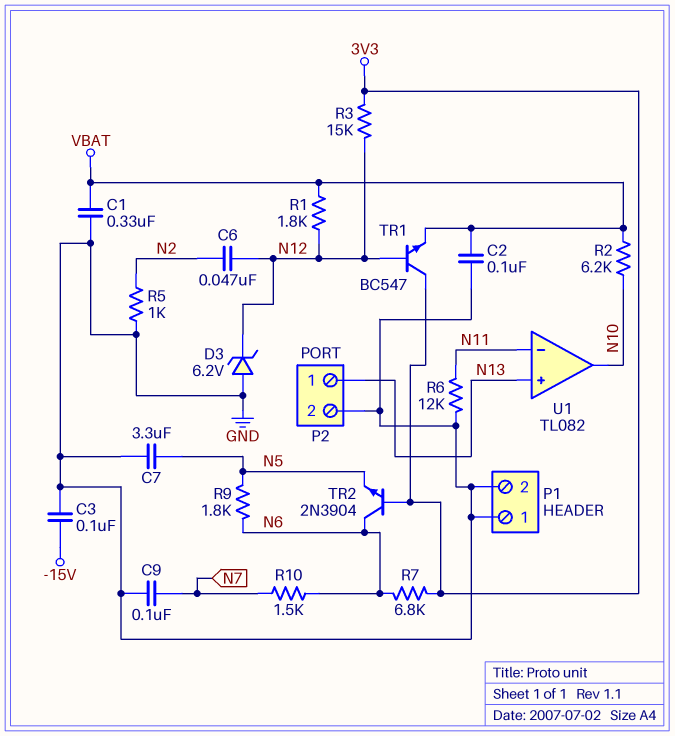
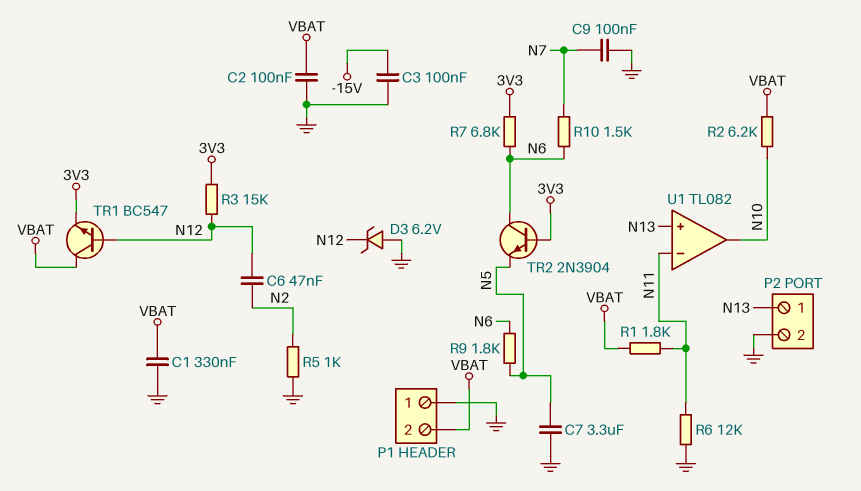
P1 pin 2: GND -> VBAT
R1: 1.8k (N12, VBAT) -> 1.8k (N11, VBAT)
TR1: NPN BC547 (B N12, C 3V3, E VBAT) -> NPN BC547 (B N12, C VBAT, E 3V3)

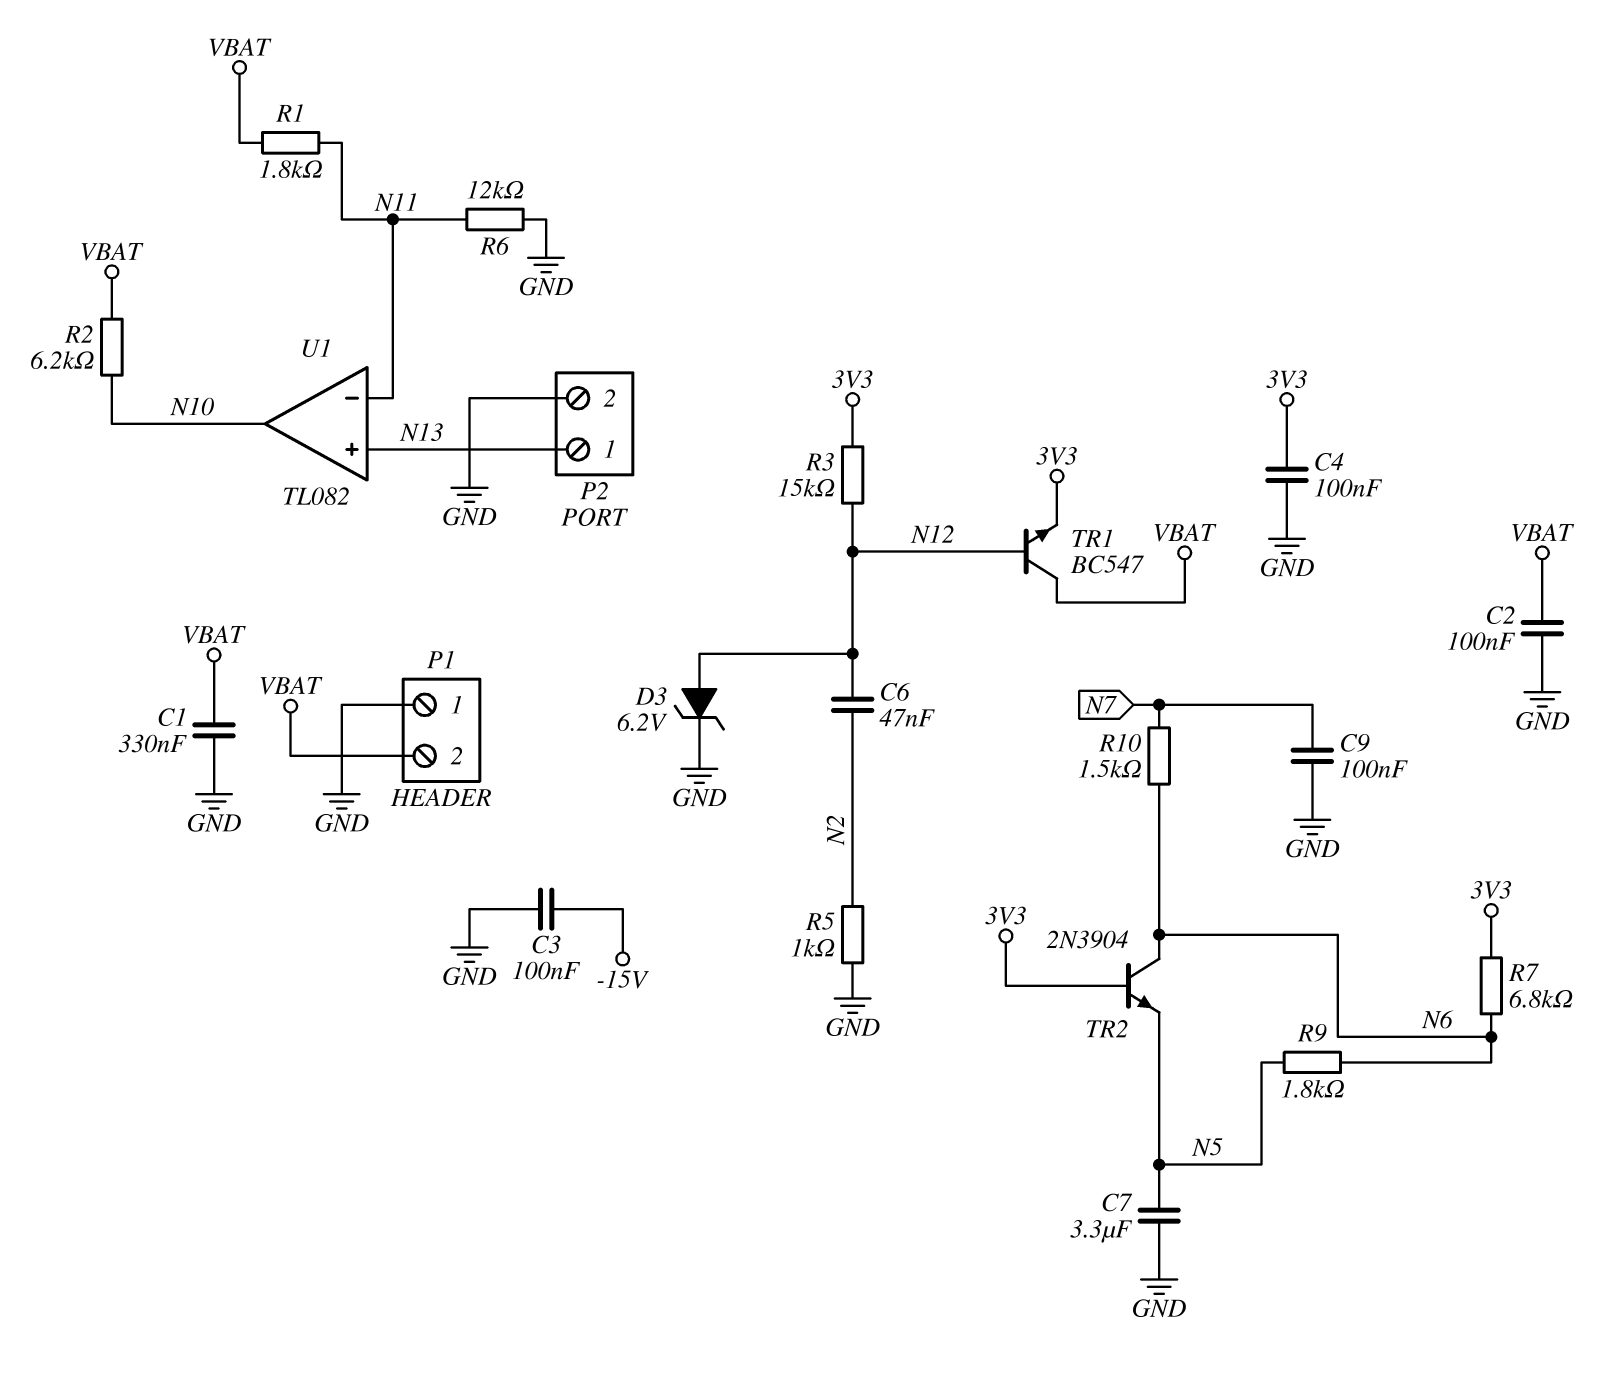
C4: none -> 100nF (3V3, GND)
D3: zener 6.2V (A GND, K N12) -> zener 6.2V (A N12, K GND)

